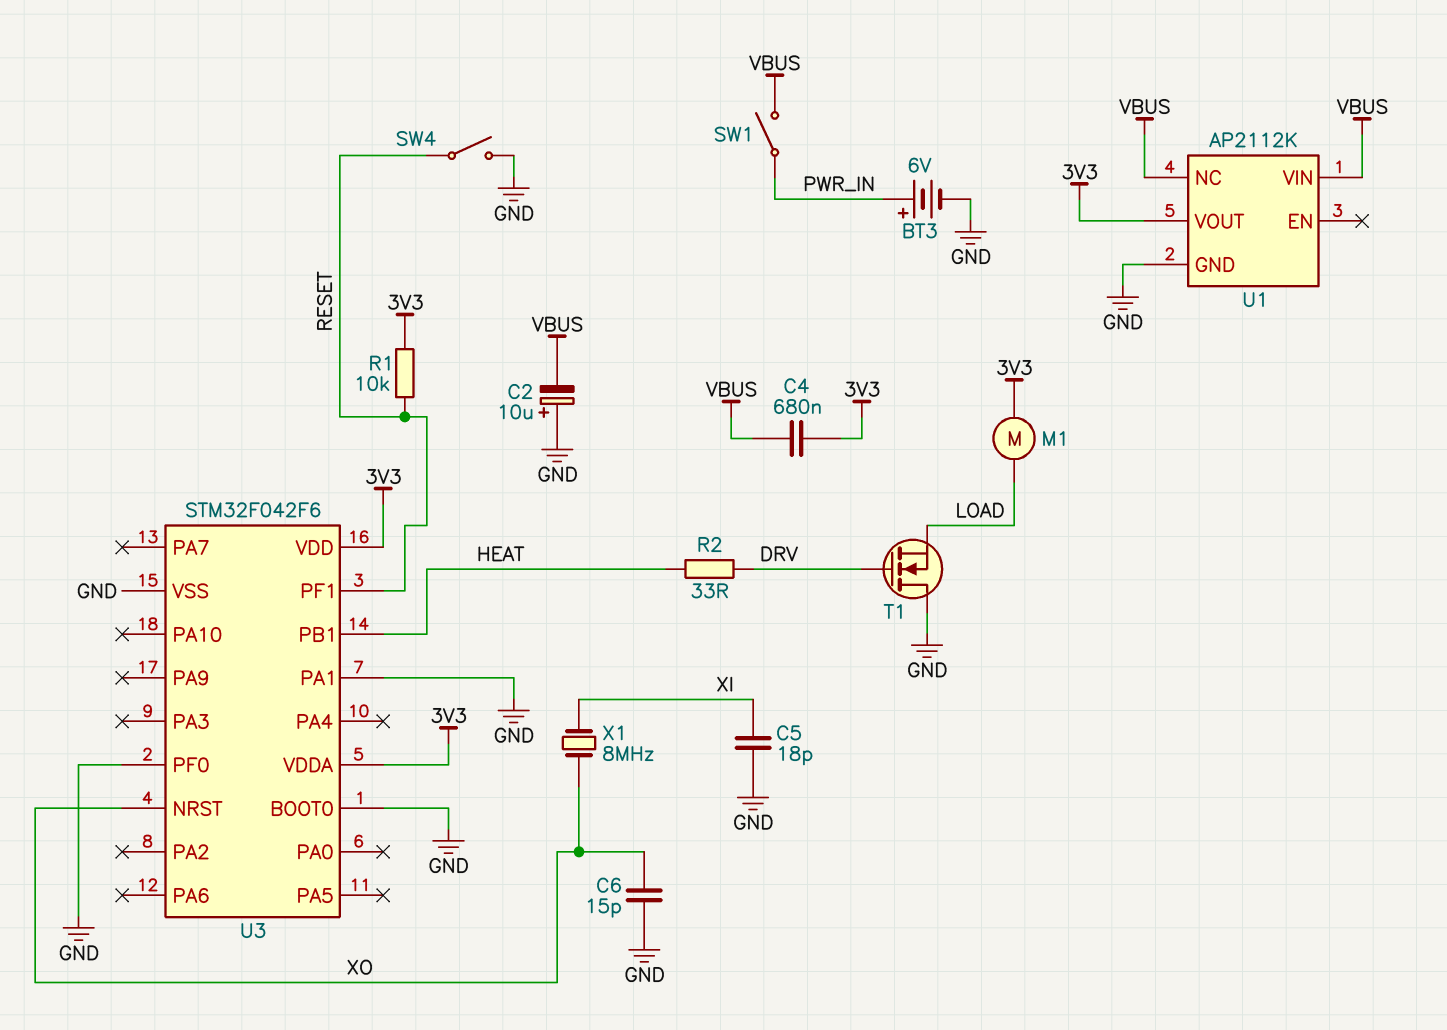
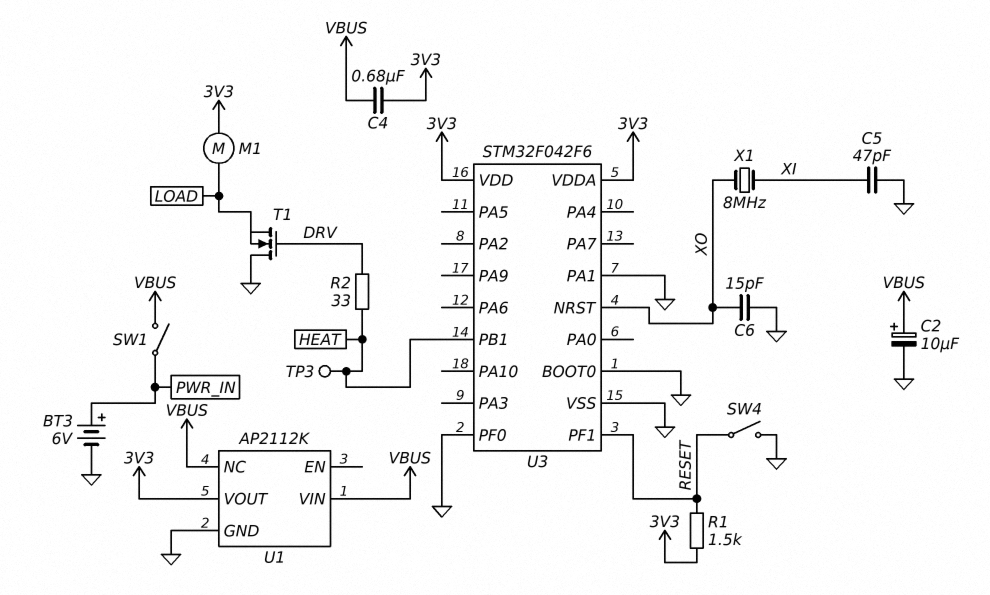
C2: 10uF (plus GND, minus VBUS) -> 10uF (plus VBUS, minus GND)
C5: 18pF (GND, XI) -> 47pF (GND, XI)
R1: 10k (3V3, RESET) -> 1.5k (3V3, RESET)
TP3: none -> test point (HEAT)

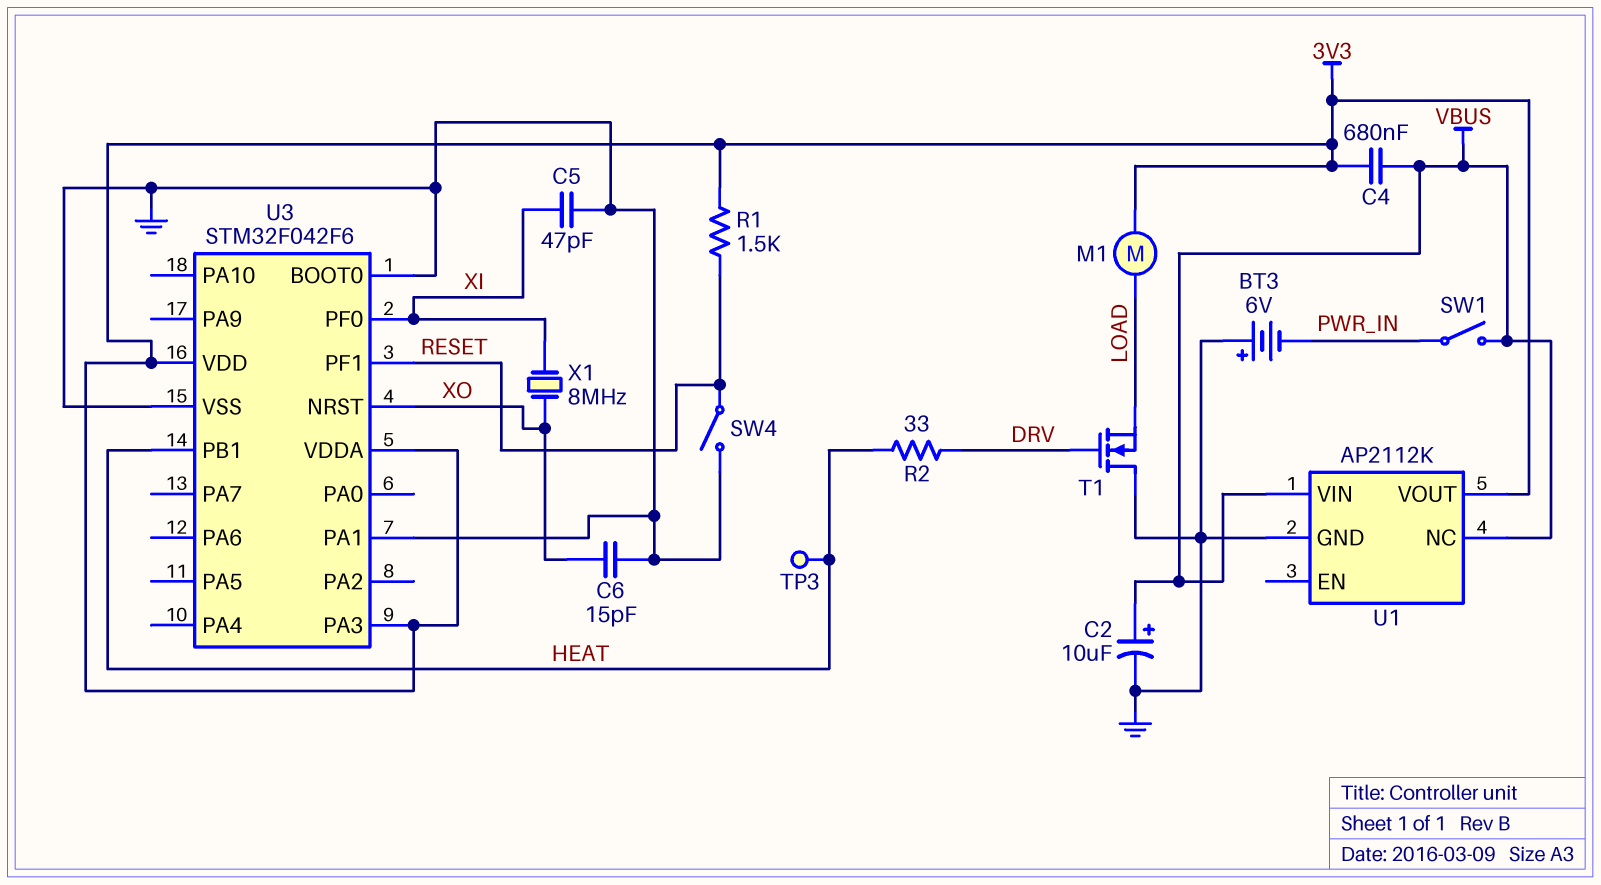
BT3: 6V (plus PWR_IN, minus GND) -> 6V (plus GND, minus PWR_IN)
U3 pin PA3: none -> 3V3
U3 pin PF0: GND -> XI

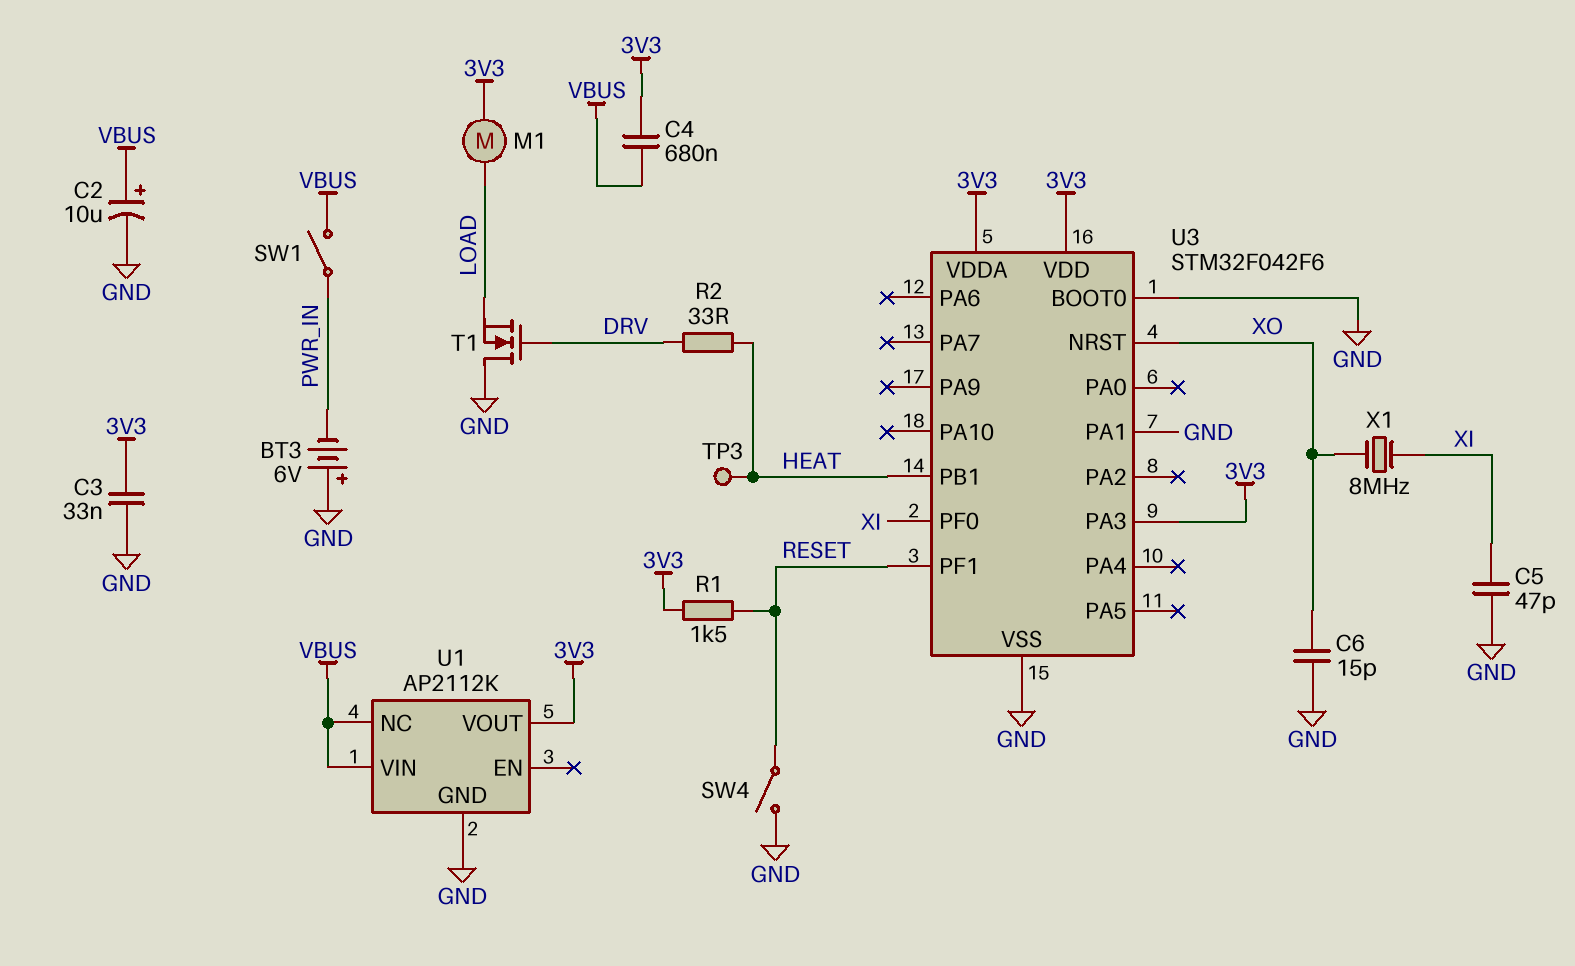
C3: none -> 33nF (3V3, GND)

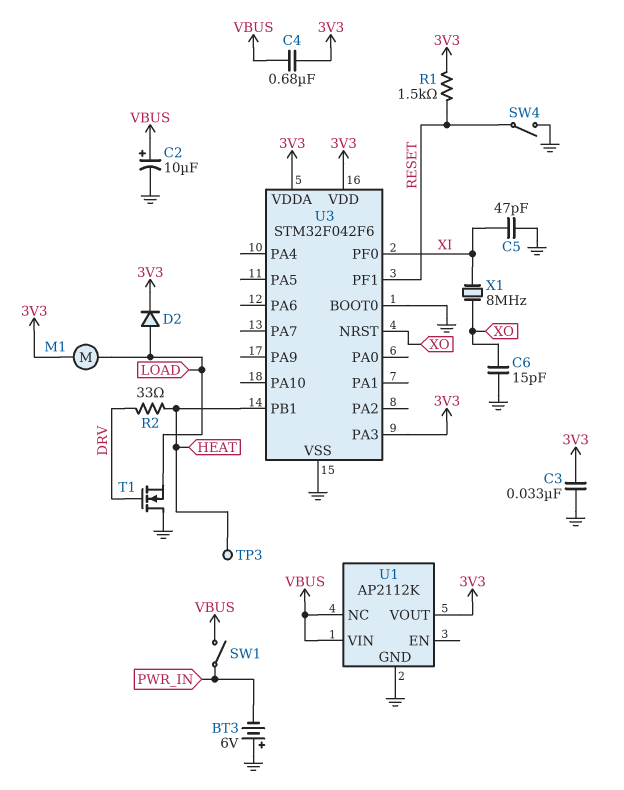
D2: none -> diode (A LOAD, K 3V3)
U3 pin PA1: GND -> none

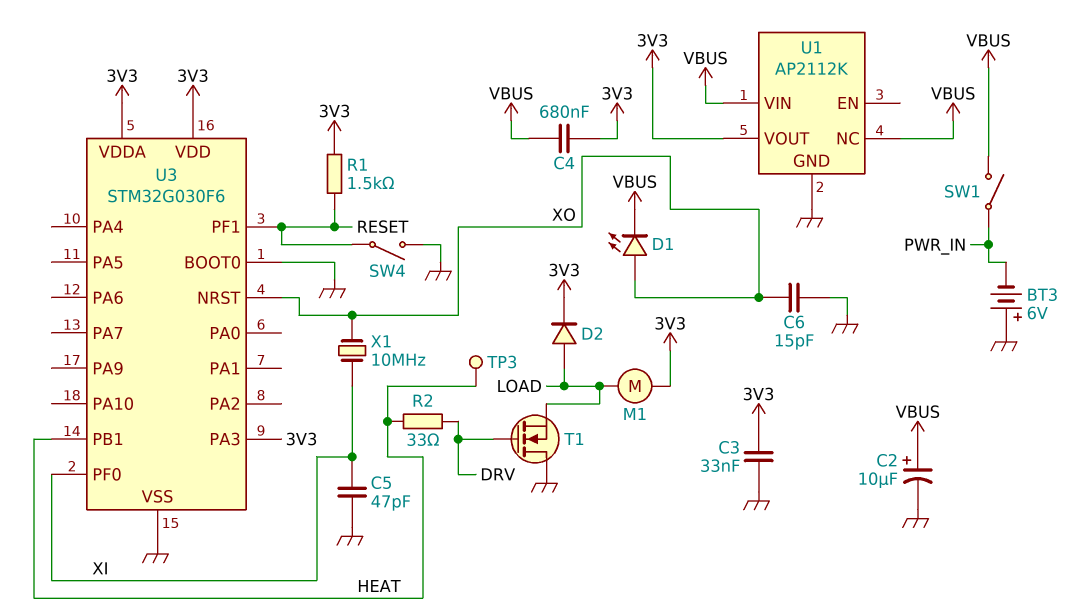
D1: none -> LED (A XO, K VBUS)
U3: STM32F042F6 -> STM32G030F6
X1: 8MHz (XI, XO) -> 10MHz (XI, XO)

